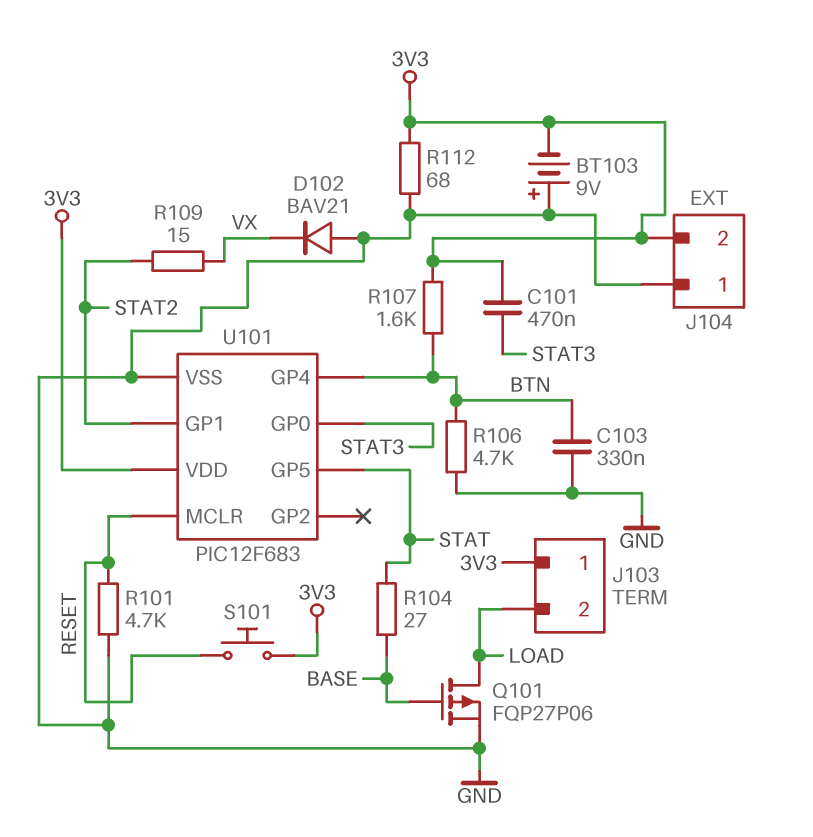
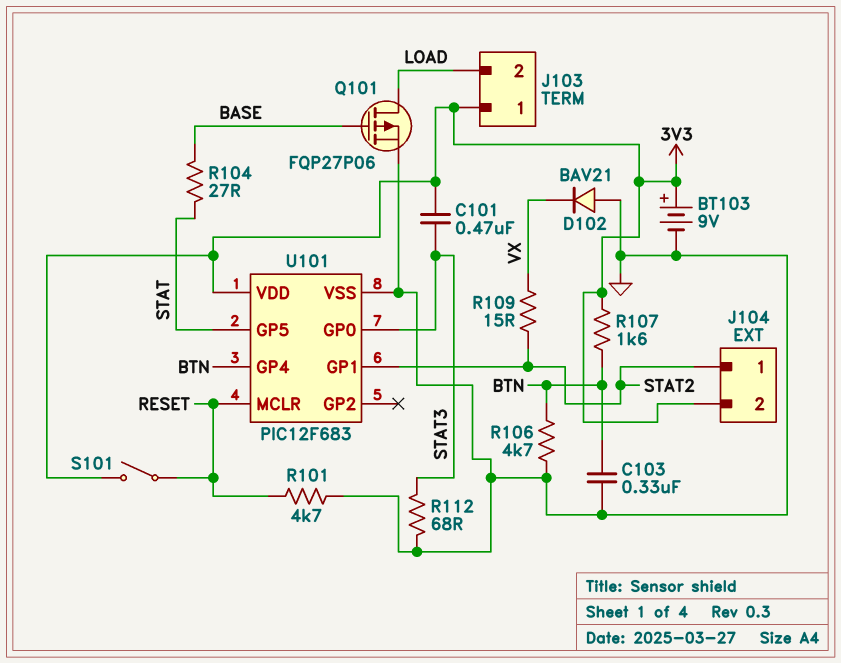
BT103: 9V (plus GND, minus 3V3) -> 9V (plus 3V3, minus GND)
J104 pin 1: GND -> STAT2
R112: 68 (3V3, GND) -> 68 (GND, STAT3)
S101: button (3V3, RESET) -> switch (3V3, RESET)

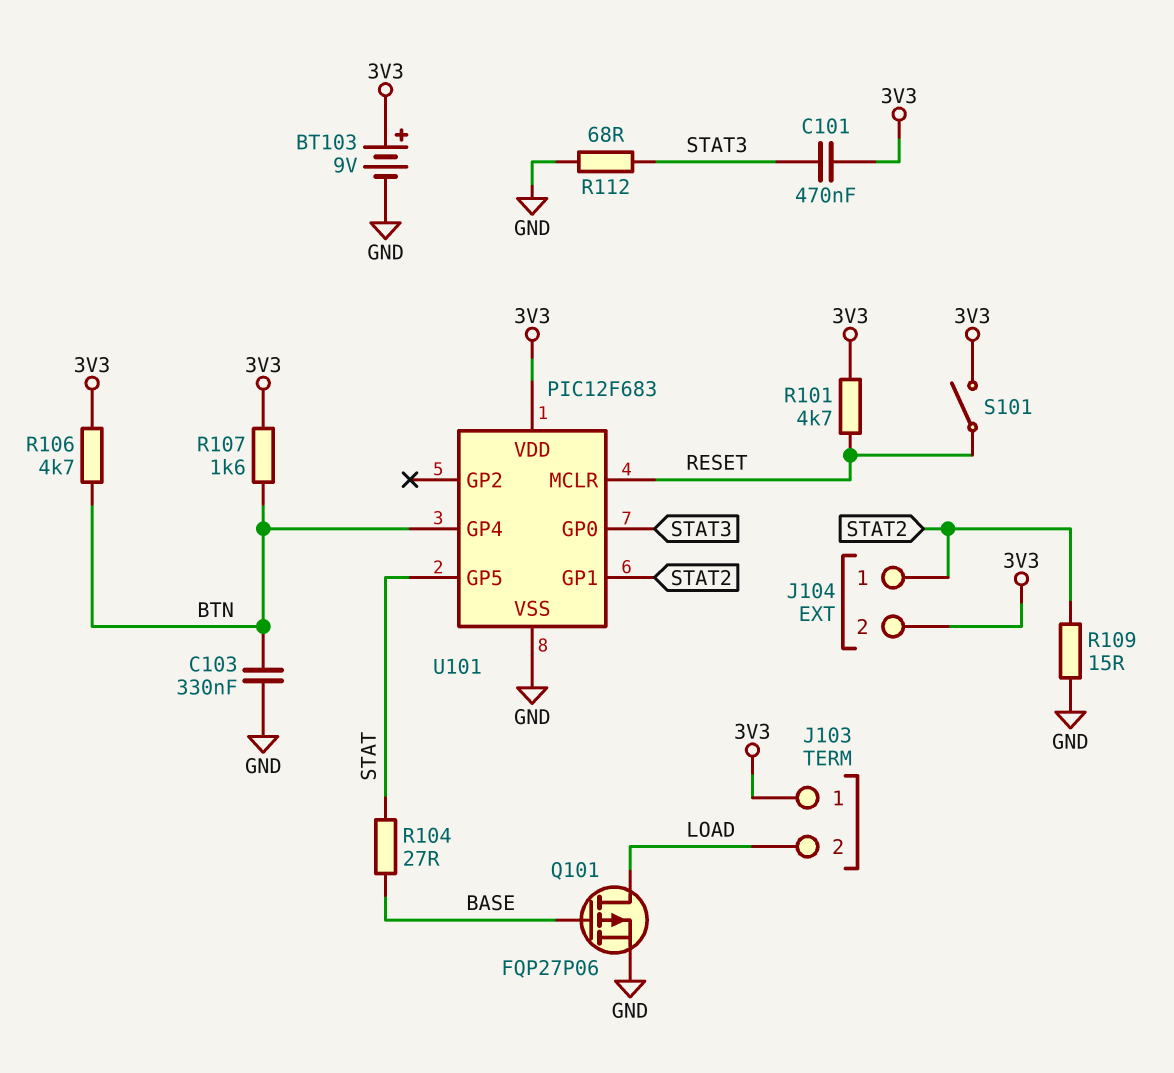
D102: diode BAV21 (A GND, K VX) -> none
R101: 4.7k (GND, RESET) -> 4.7k (3V3, RESET)
R106: 4.7k (BTN, GND) -> 4.7k (3V3, BTN)
R109: 15 (STAT2, VX) -> 15 (GND, STAT2)

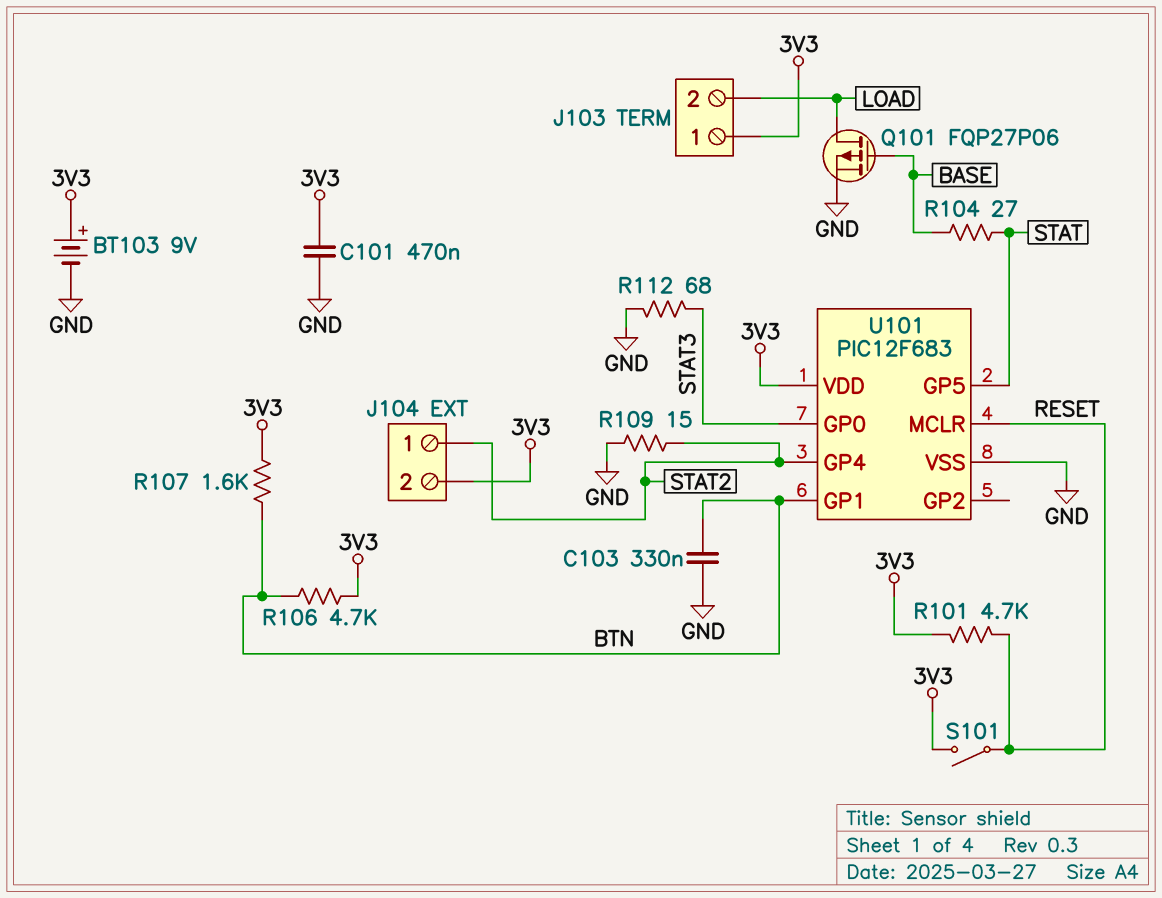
C101: 470nF (3V3, STAT3) -> 470nF (3V3, GND)
U101 pin GP1: STAT2 -> BTN
U101 pin GP4: BTN -> STAT2

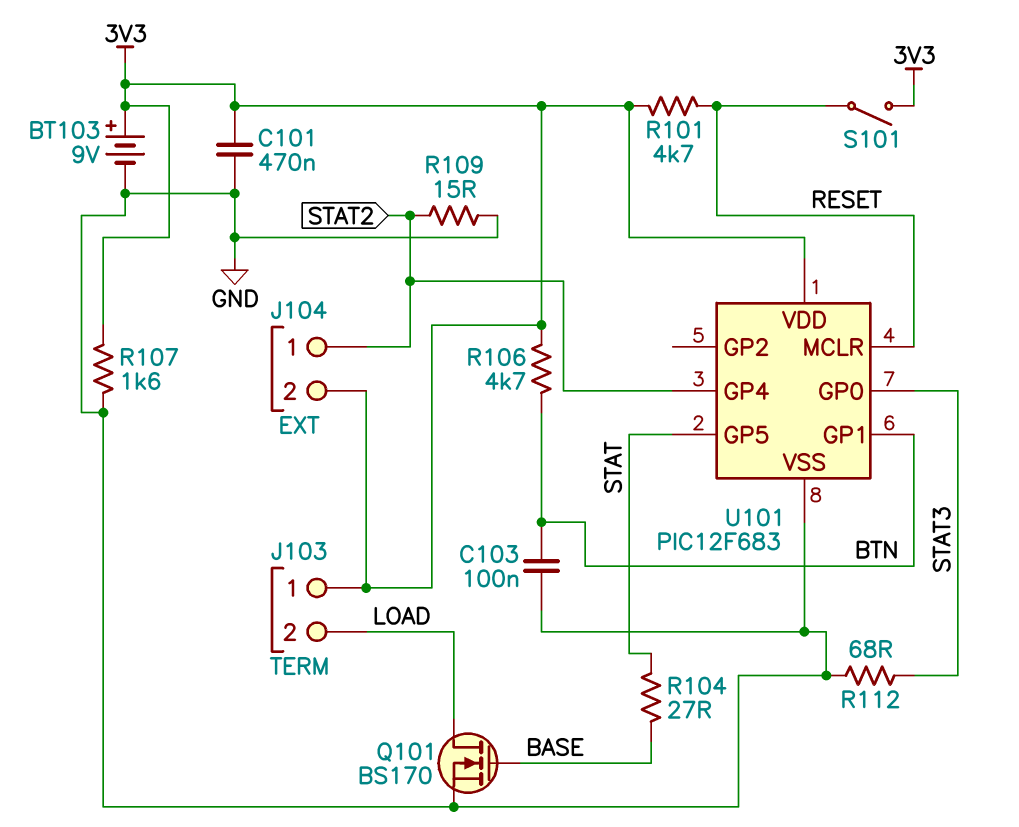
C103: 330nF (BTN, GND) -> 100nF (BTN, GND)
Q101: PMOS FQP27P06 (G BASE, D LOAD, S GND) -> NMOS BS170 (G BASE, D LOAD, S GND)
R107: 1.6k (3V3, BTN) -> 1.6k (3V3, GND)

